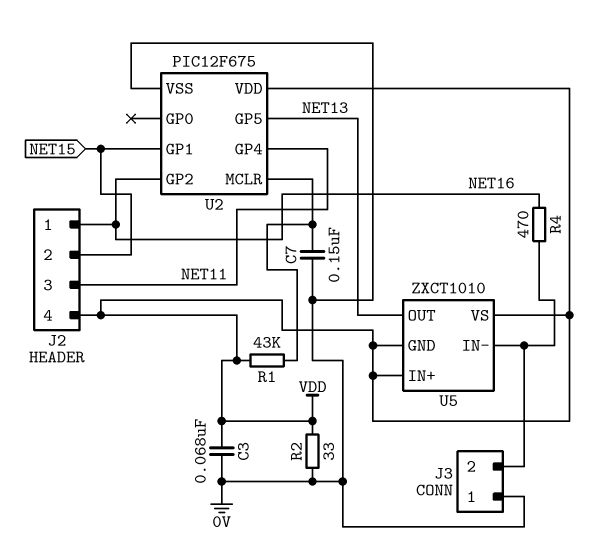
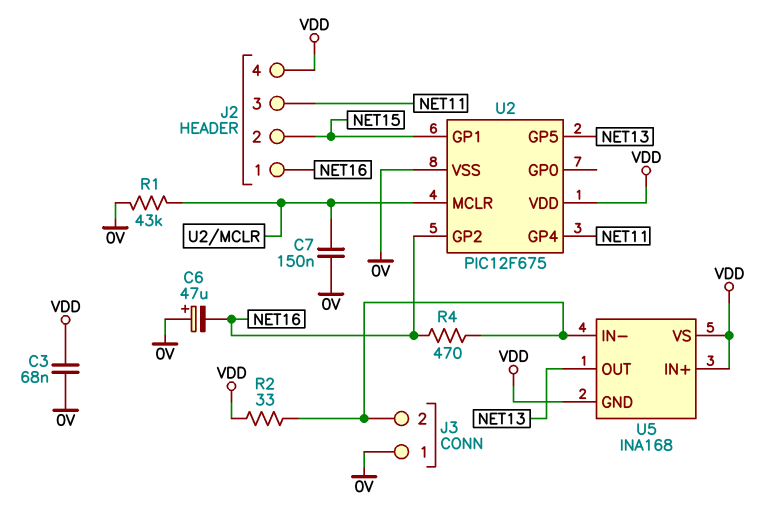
C6: none -> 47uF (plus 0V, minus NET16)
R1: 43k (U2/MCLR, VDD) -> 43k (0V, U2/MCLR)
R2: 33 (0V, VDD) -> 33 (J3/2, VDD)
U5: ZXCT1010 -> INA168

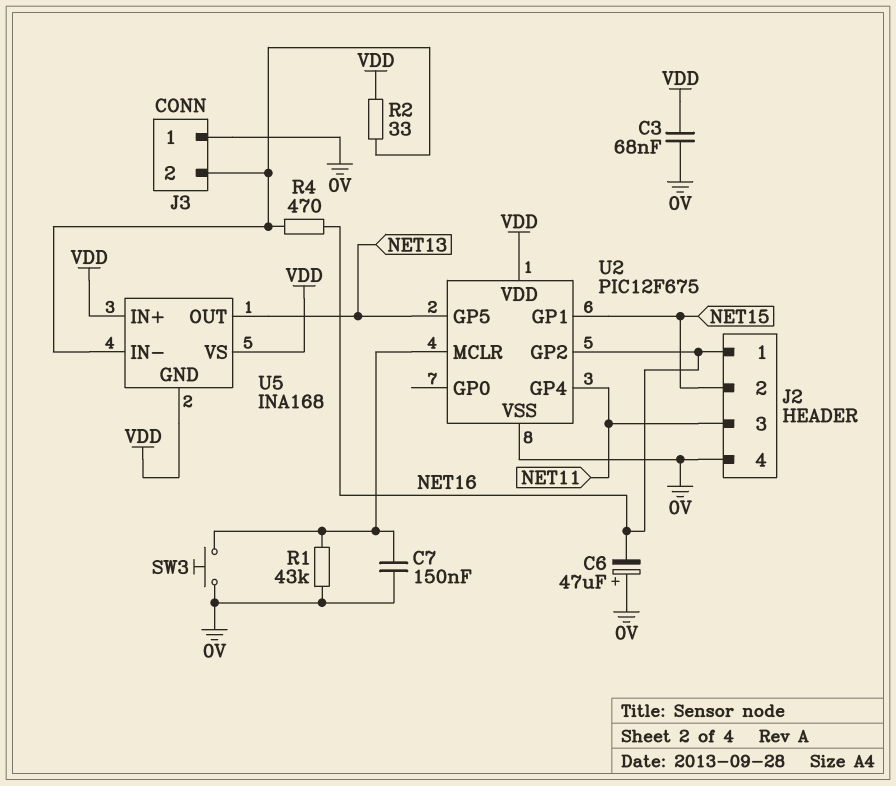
J2 pin 4: VDD -> 0V
SW3: none -> button (0V, U2/MCLR)

